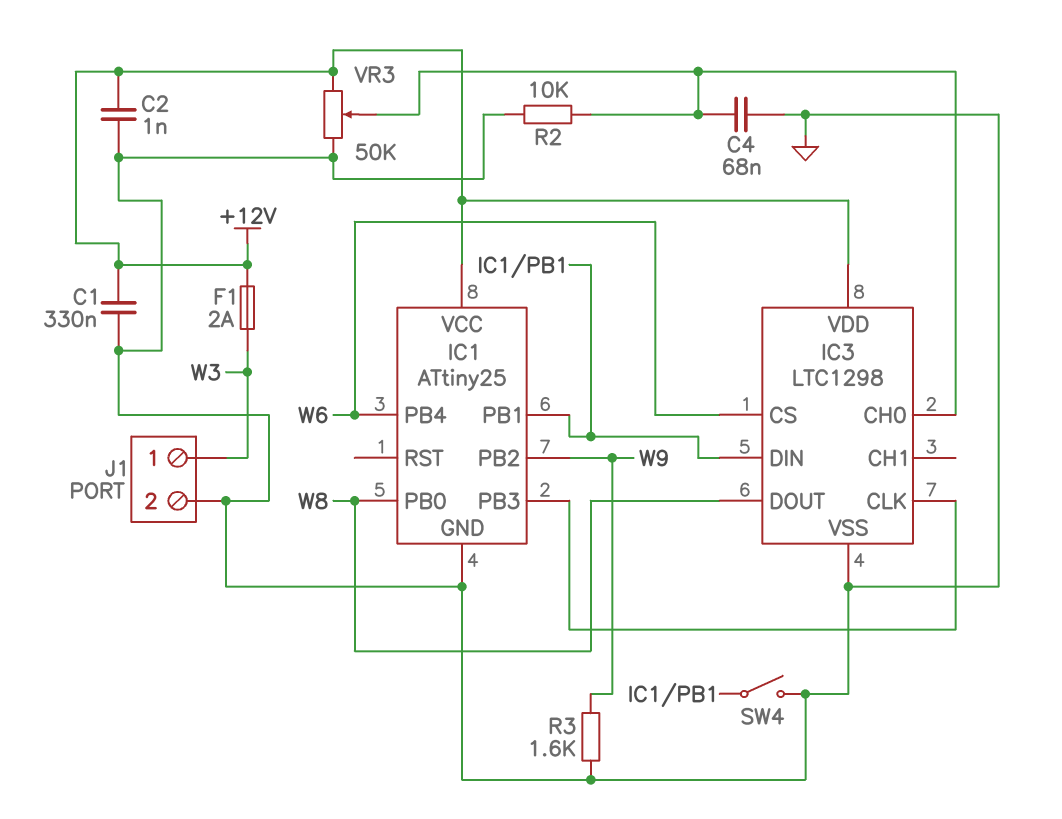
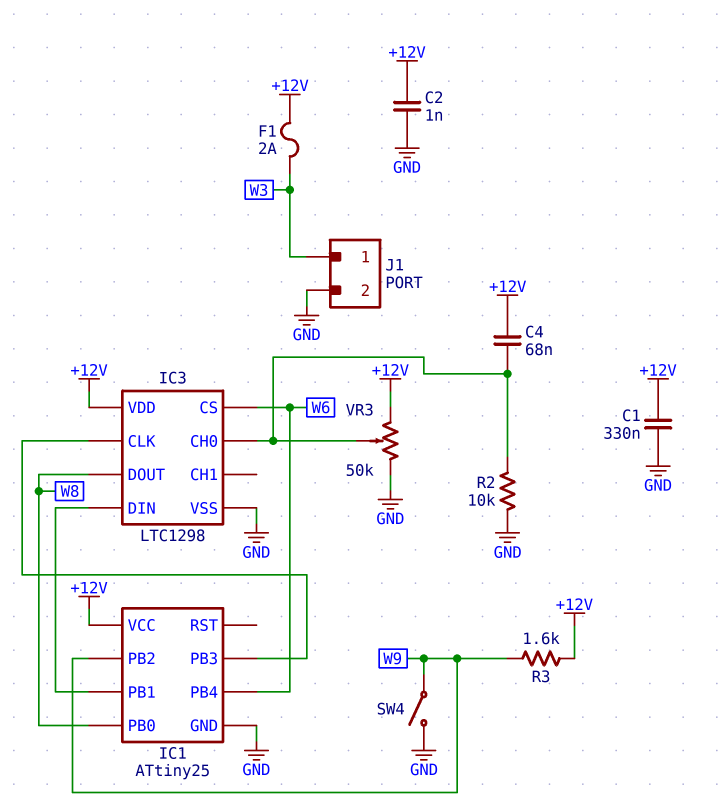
C4: 68nF (GND, IC3/CH0) -> 68nF (+12V, IC3/CH0)
R3: 1.6k (GND, W9) -> 1.6k (+12V, W9)
SW4: switch (GND, IC1/PB1) -> switch (GND, W9)

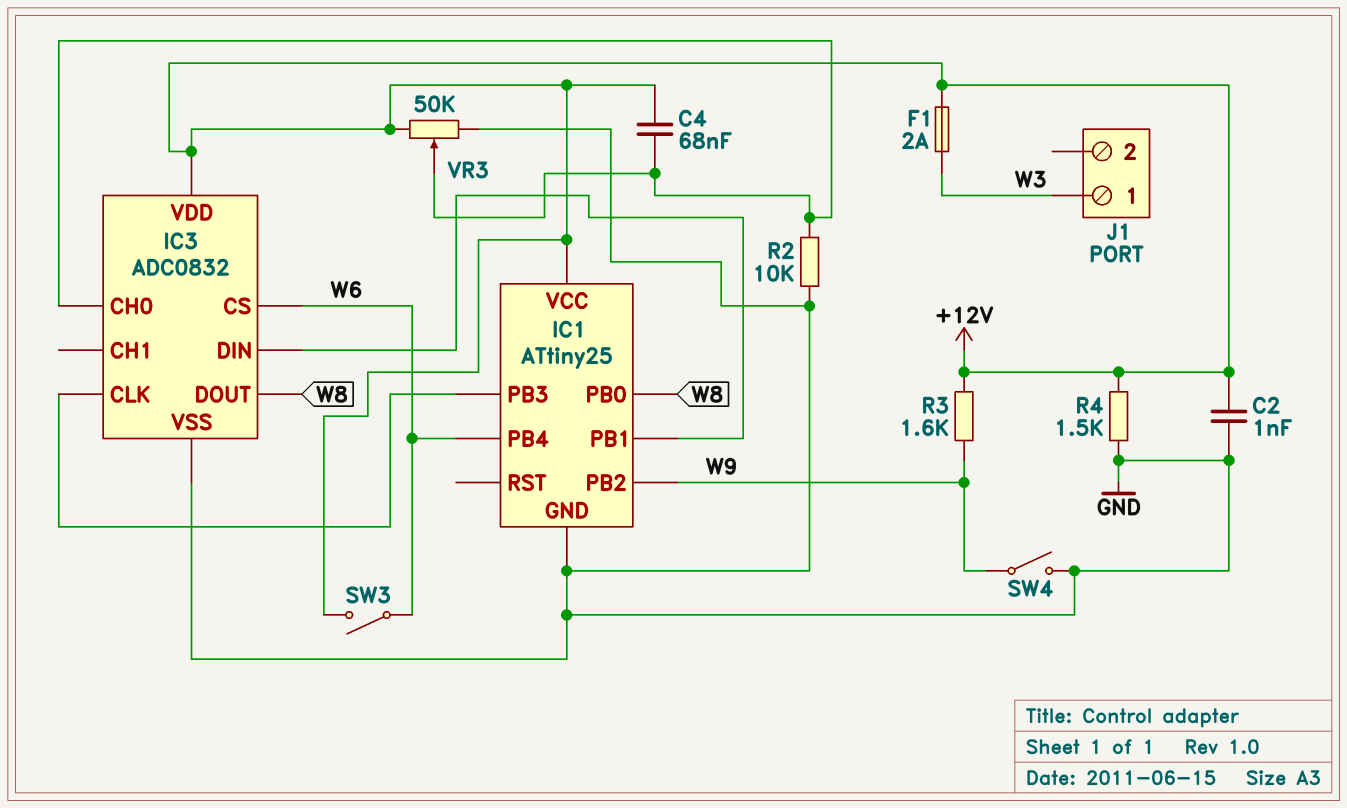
C1: 330nF (+12V, GND) -> none
IC3: LTC1298 -> ADC0832
J1 pin 2: GND -> none
R4: none -> 1.5k (+12V, GND)
SW3: none -> switch (+12V, W6)

